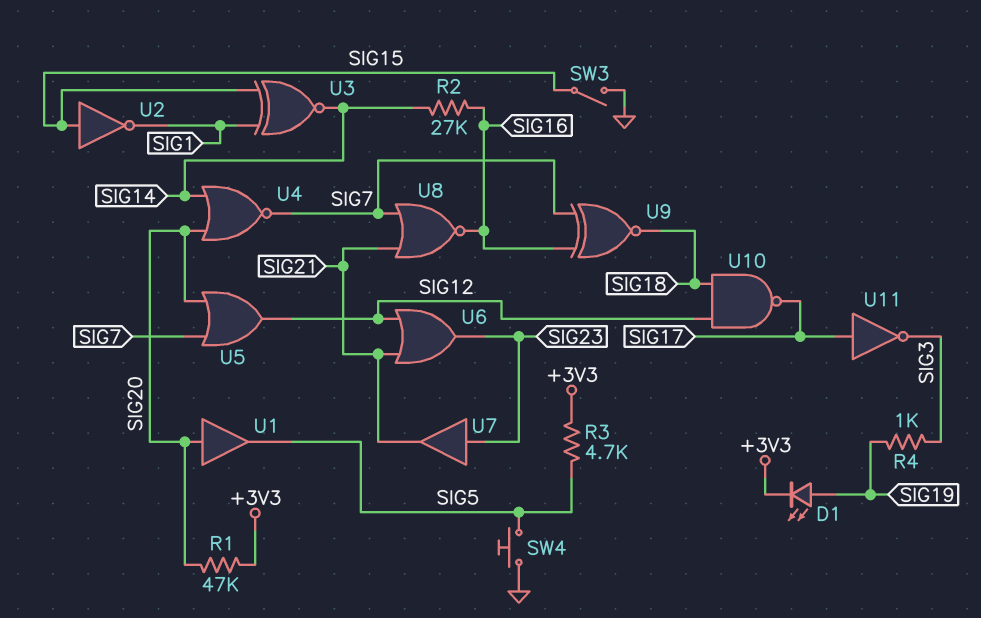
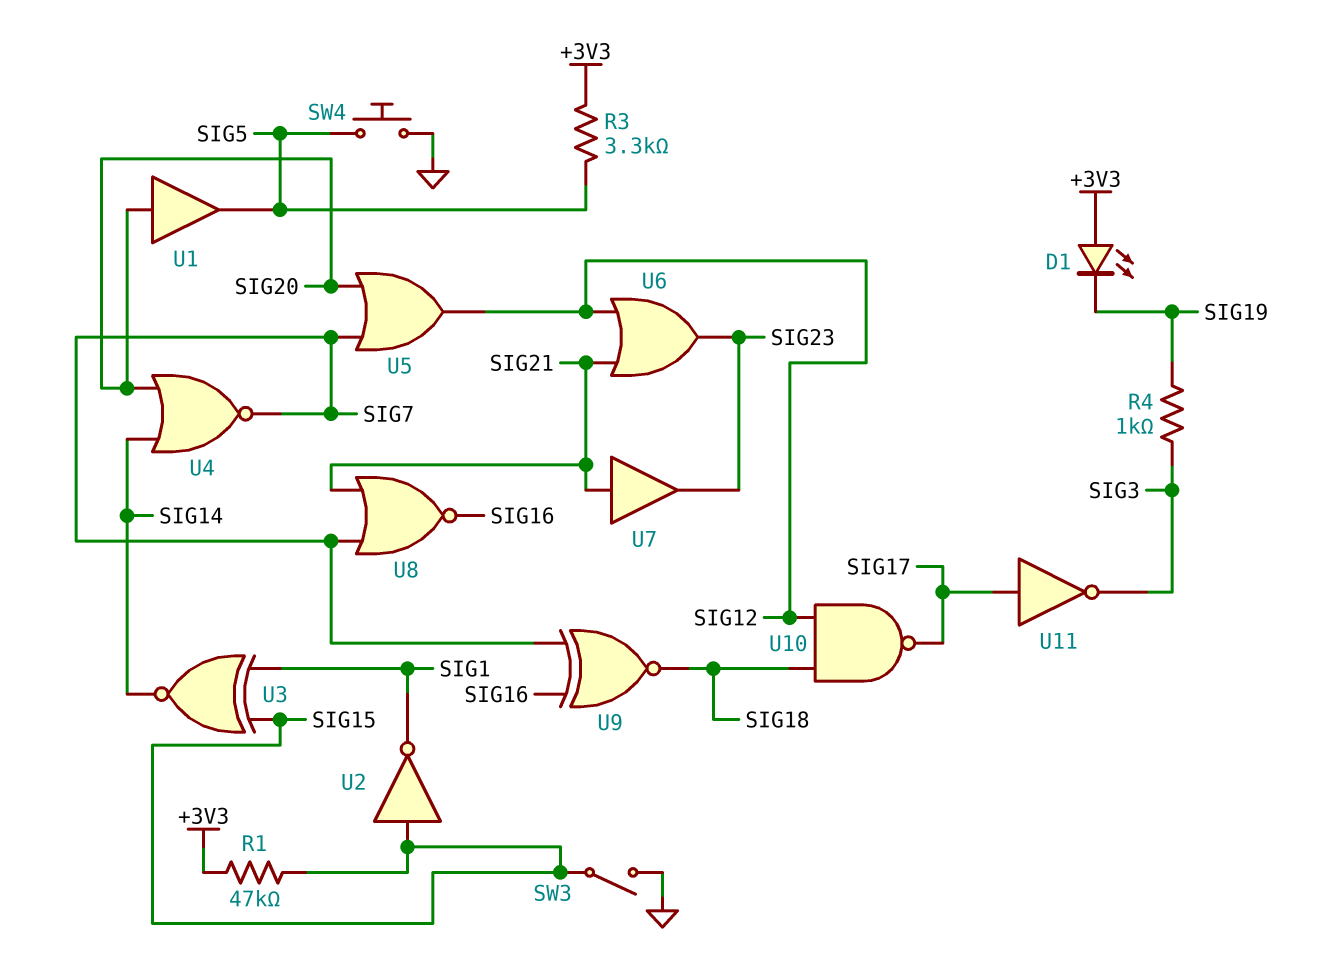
D1: LED (A SIG19, K +3V3) -> LED (A +3V3, K SIG19)
R1: 47k (+3V3, SIG20) -> 47k (+3V3, SIG15)
R2: 27k (SIG14, SIG16) -> none
R3: 4.7k (+3V3, SIG5) -> 3.3k (+3V3, SIG5)
U7: buffer (in SIG23, out SIG21) -> buffer (in SIG21, out SIG23)

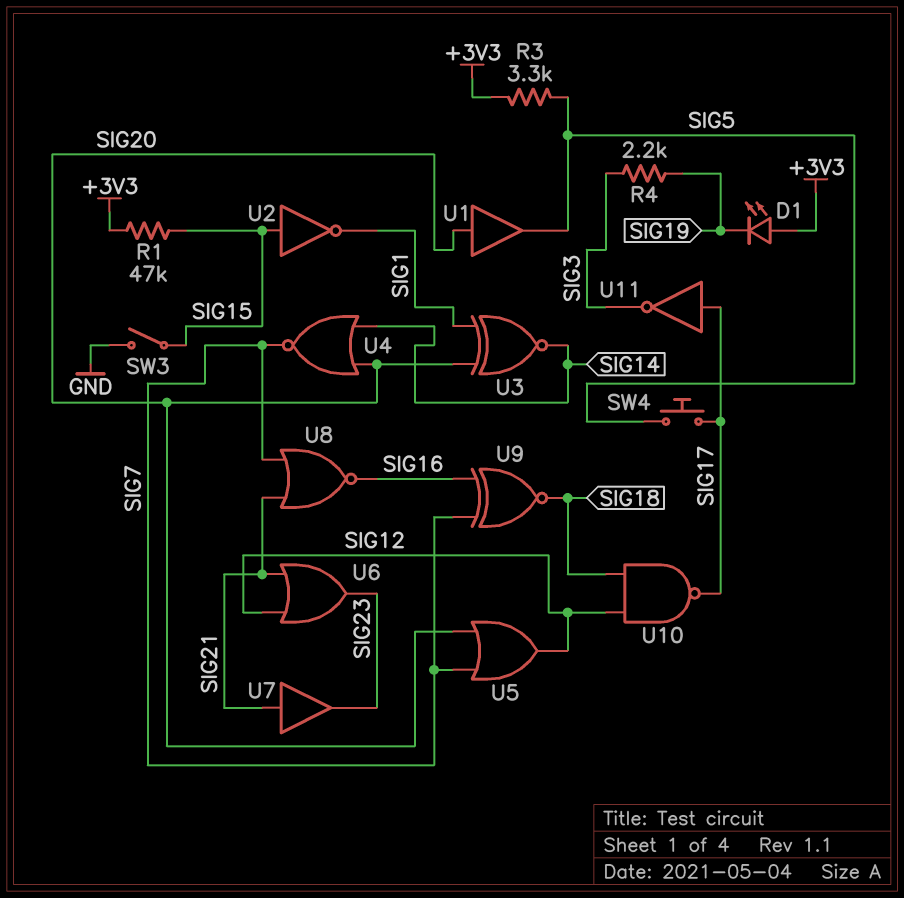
R4: 1k (SIG3, SIG19) -> 2.2k (SIG3, SIG19)
SW4: button (GND, SIG5) -> button (SIG5, SIG17)
U3: XNOR (in SIG1, in SIG15, out SIG14) -> XNOR (in SIG1, in SIG20, out SIG14)

